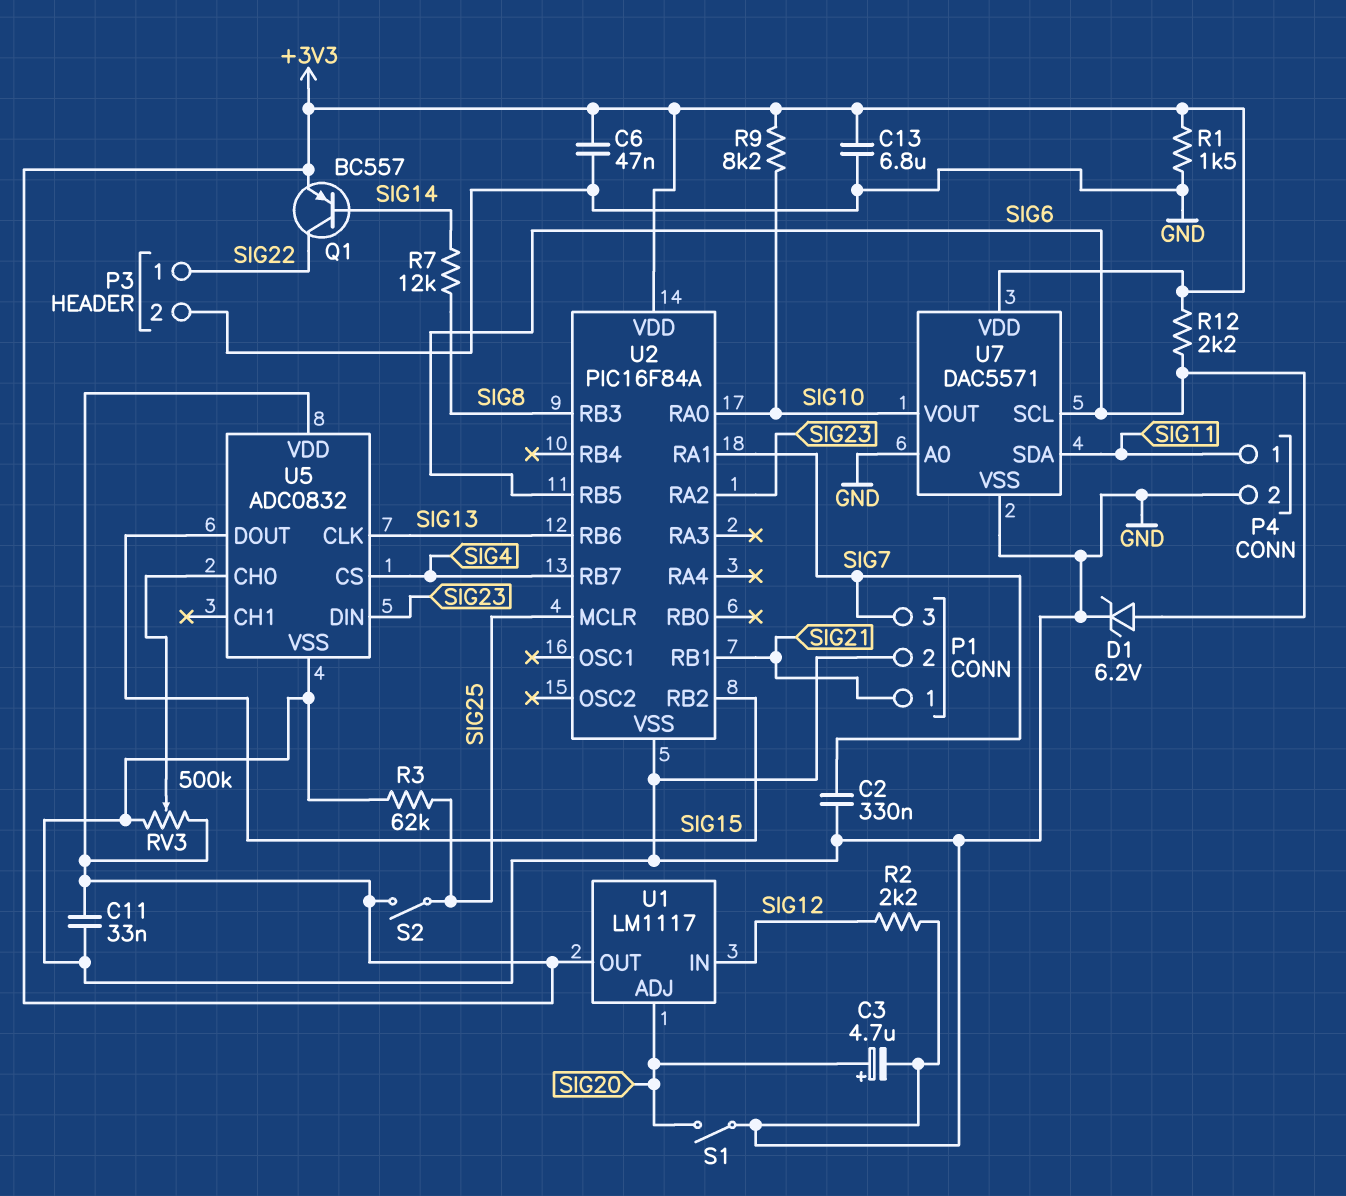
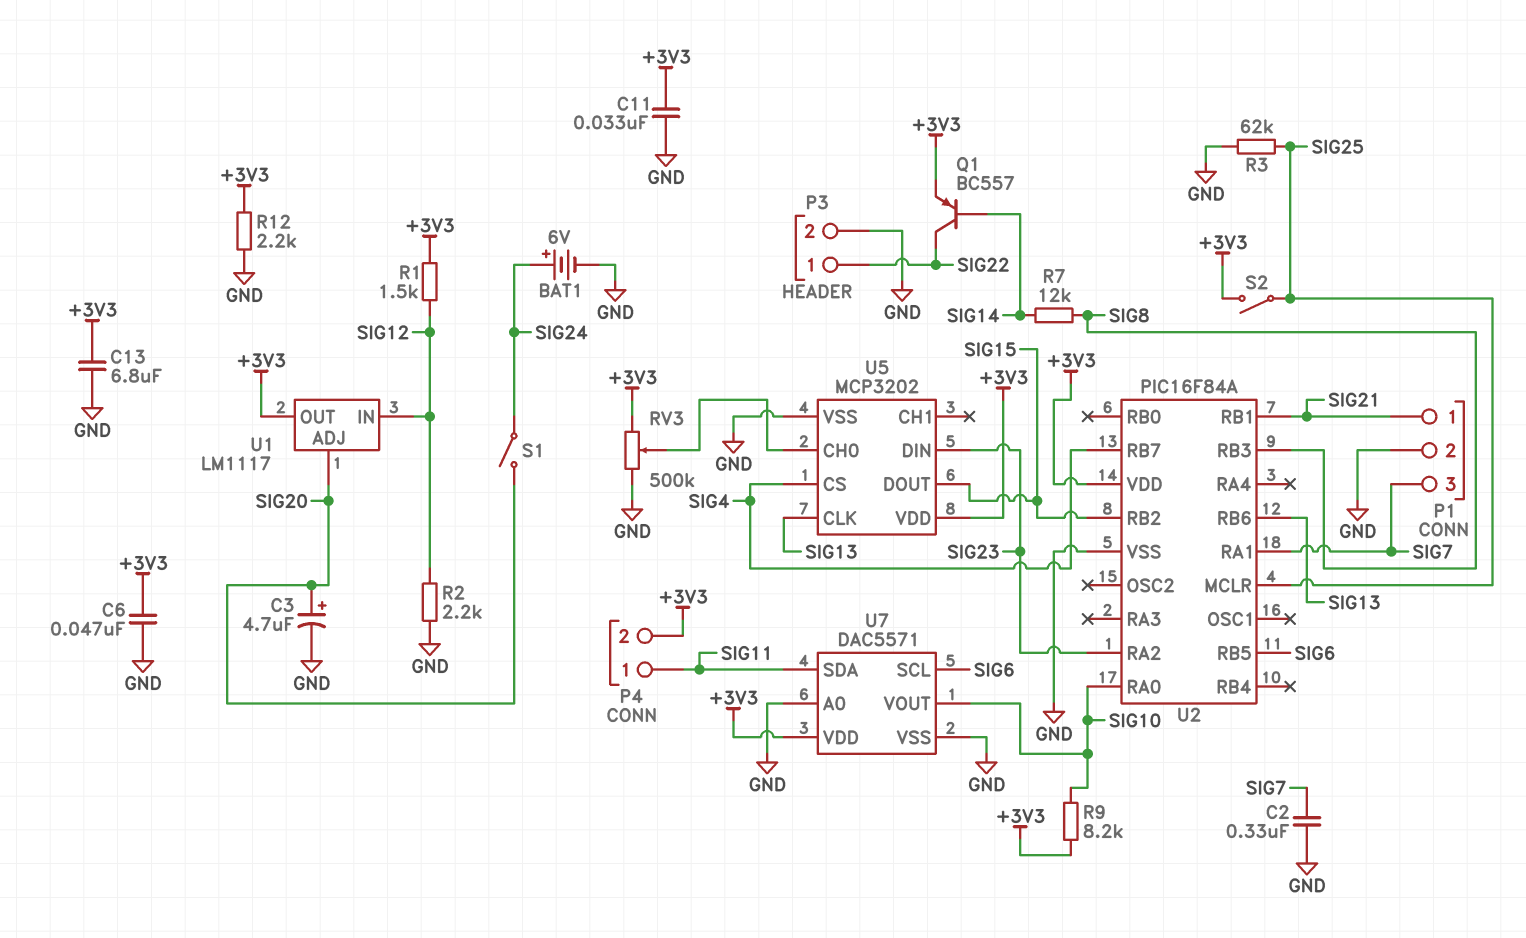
BAT1: none -> 6V (plus SIG24, minus GND)
D1: zener 6.2V (A SIG6, K GND) -> none
P4 pin 2: GND -> +3V3
R1: 1.5k (+3V3, GND) -> 1.5k (+3V3, SIG12)
R12: 2.2k (+3V3, SIG6) -> 2.2k (+3V3, GND)
S1: switch (GND, SIG20) -> switch (SIG20, SIG24)
U5: ADC0832 -> MCP3202

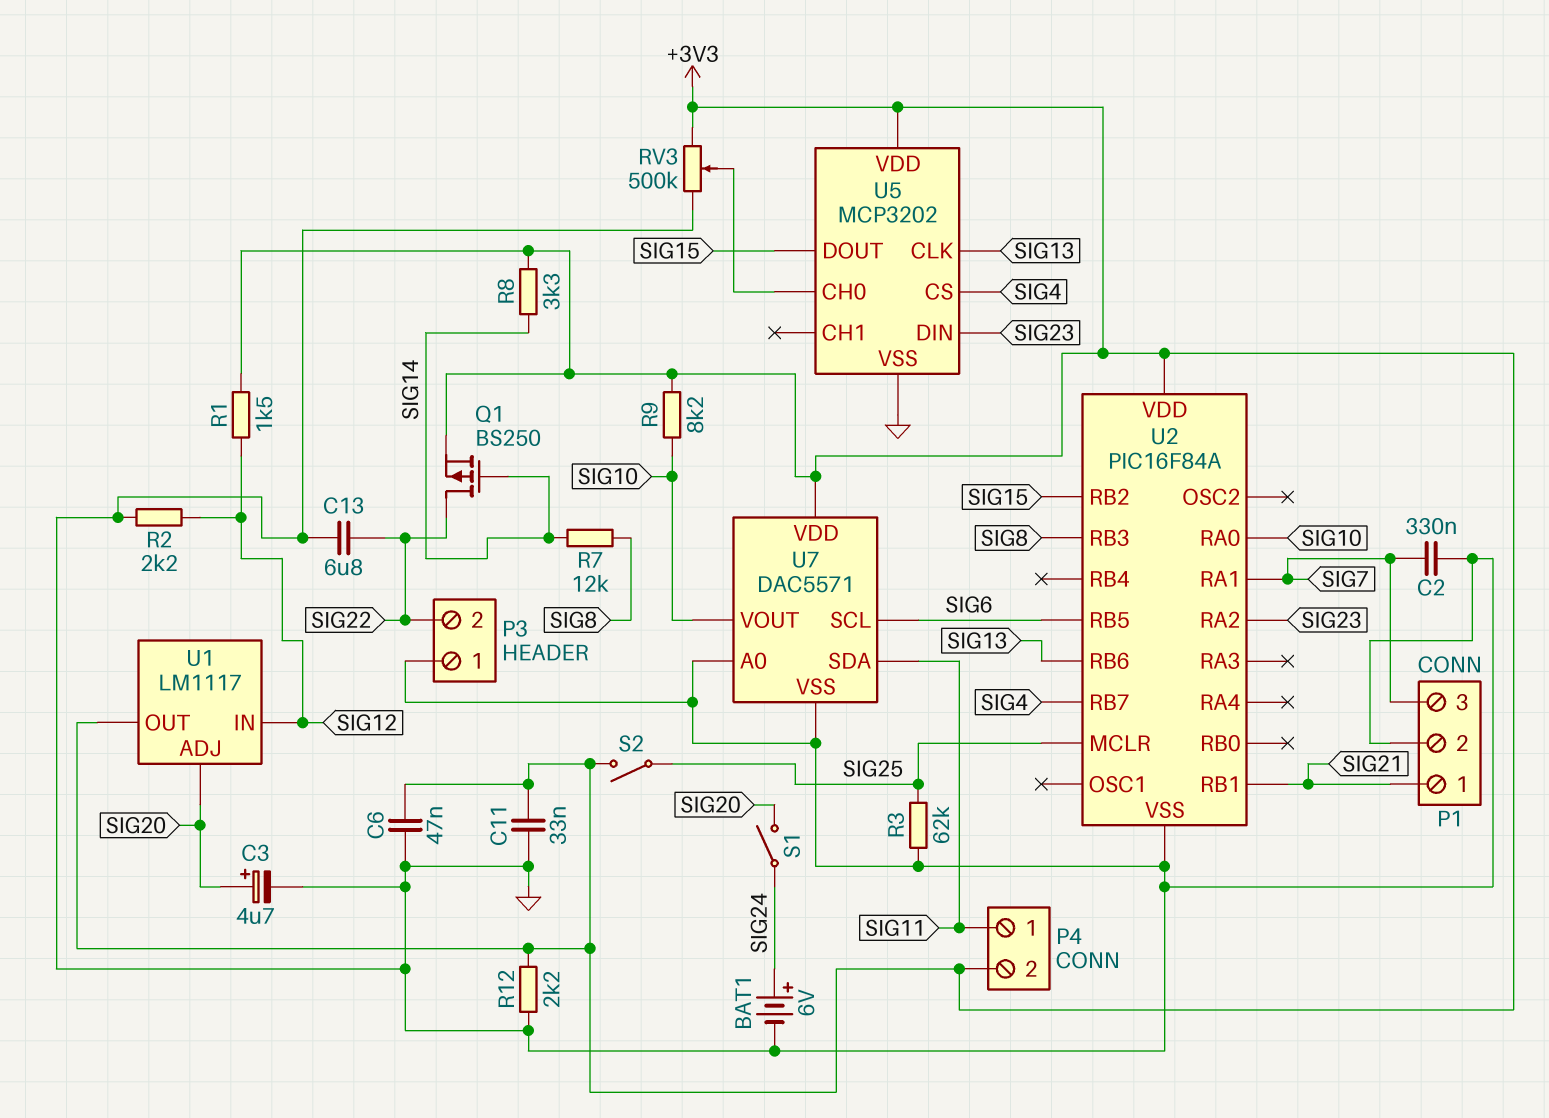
C13: 6.8uF (+3V3, GND) -> 6.8uF (GND, SIG22)
P3 pin 1: SIG22 -> GND
P3 pin 2: GND -> SIG22
Q1: PNP BC557 (B SIG14, C SIG22, E +3V3) -> PMOS BS250 (G SIG14, D SIG22, S +3V3)
R8: none -> 3.3k (+3V3, SIG14)

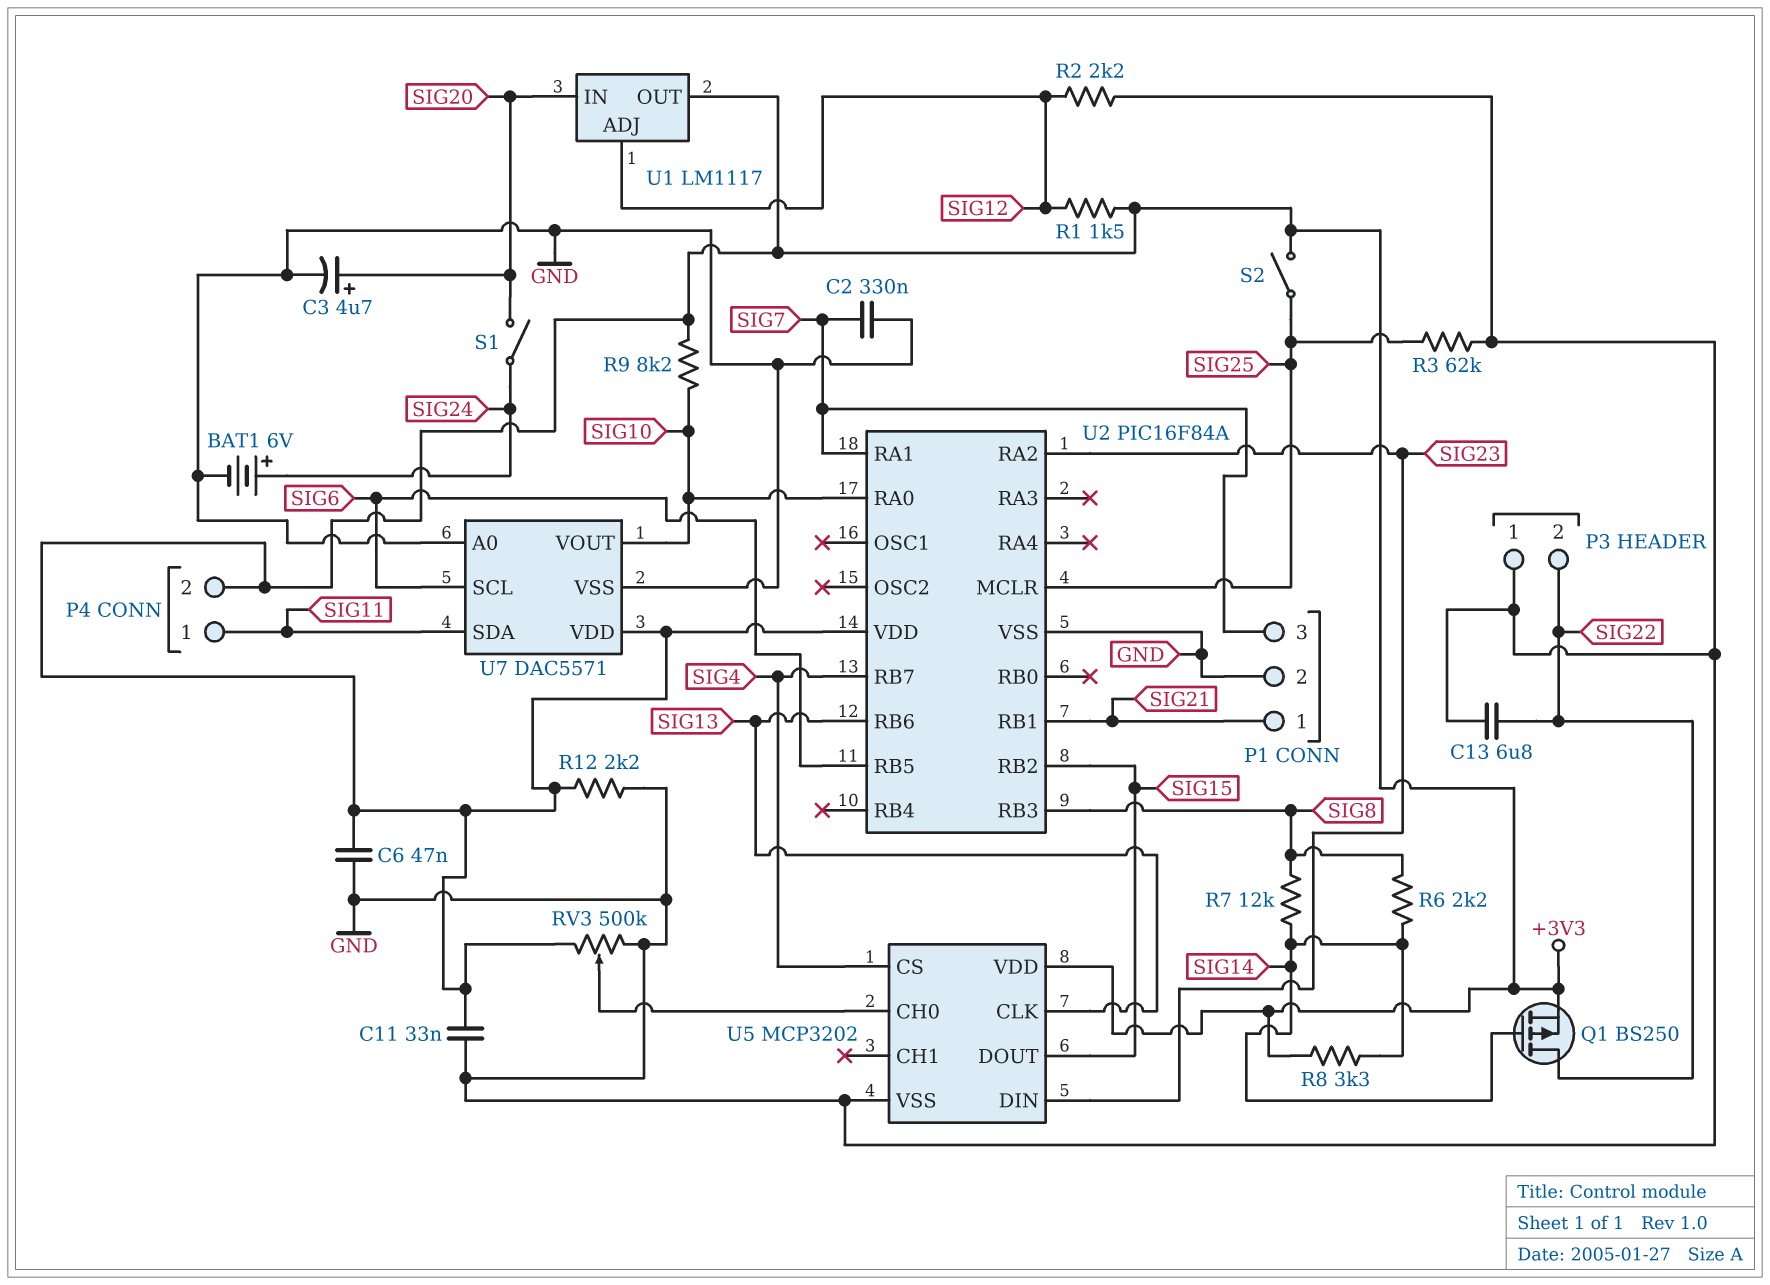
R6: none -> 2.2k (SIG8, SIG14)
U1 pin ADJ: SIG20 -> SIG12
U1 pin IN: SIG12 -> SIG20

